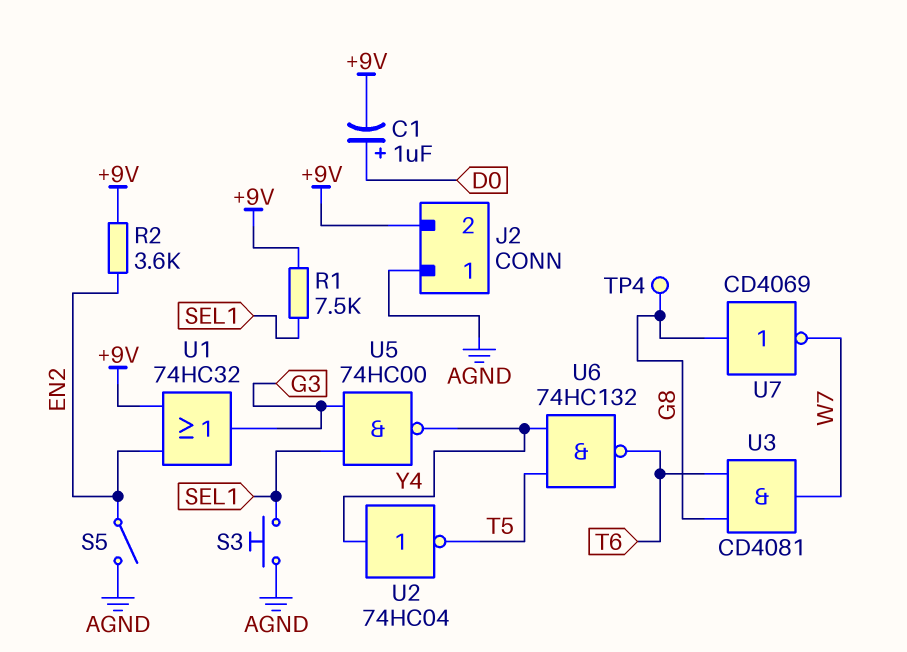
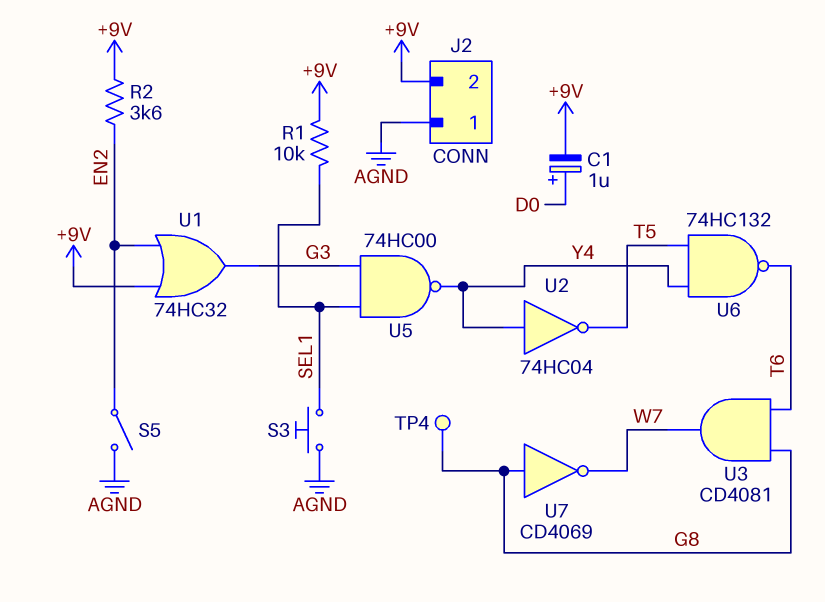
R1: 7.5k (+9V, SEL1) -> 10k (+9V, SEL1)

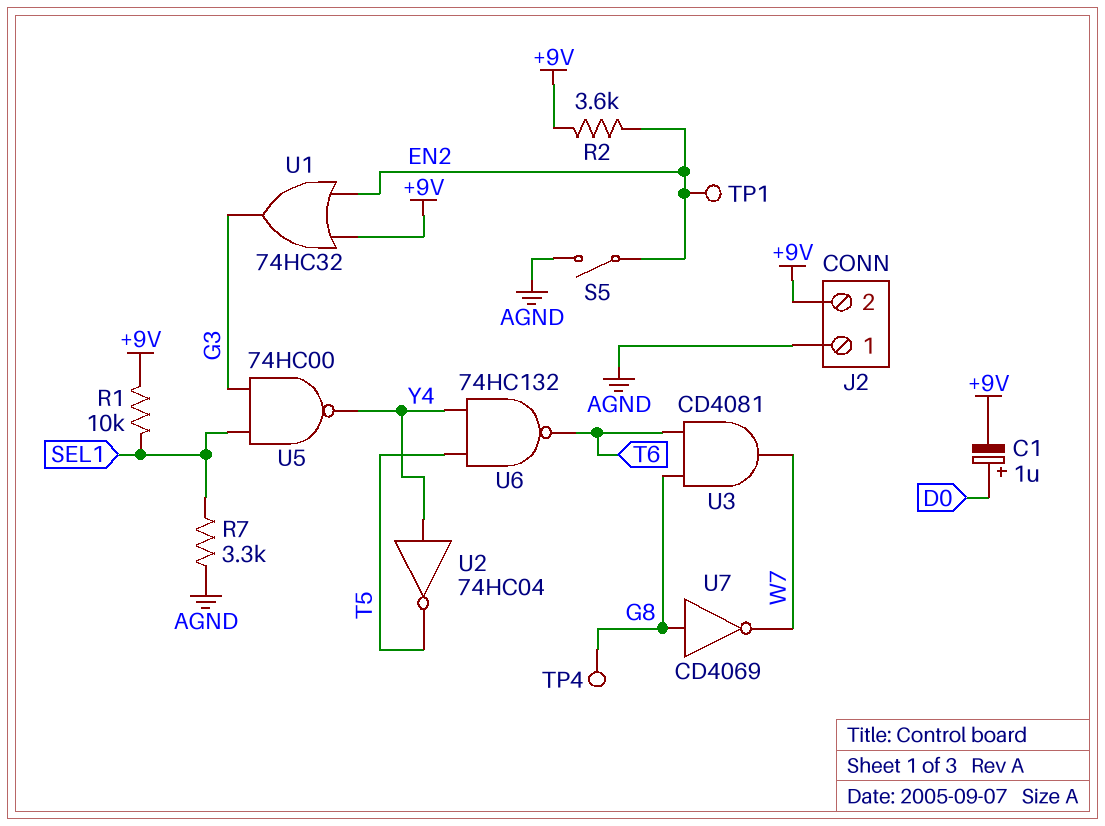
R7: none -> 3.3k (AGND, SEL1)
S3: button (AGND, SEL1) -> none
TP1: none -> test point (EN2)

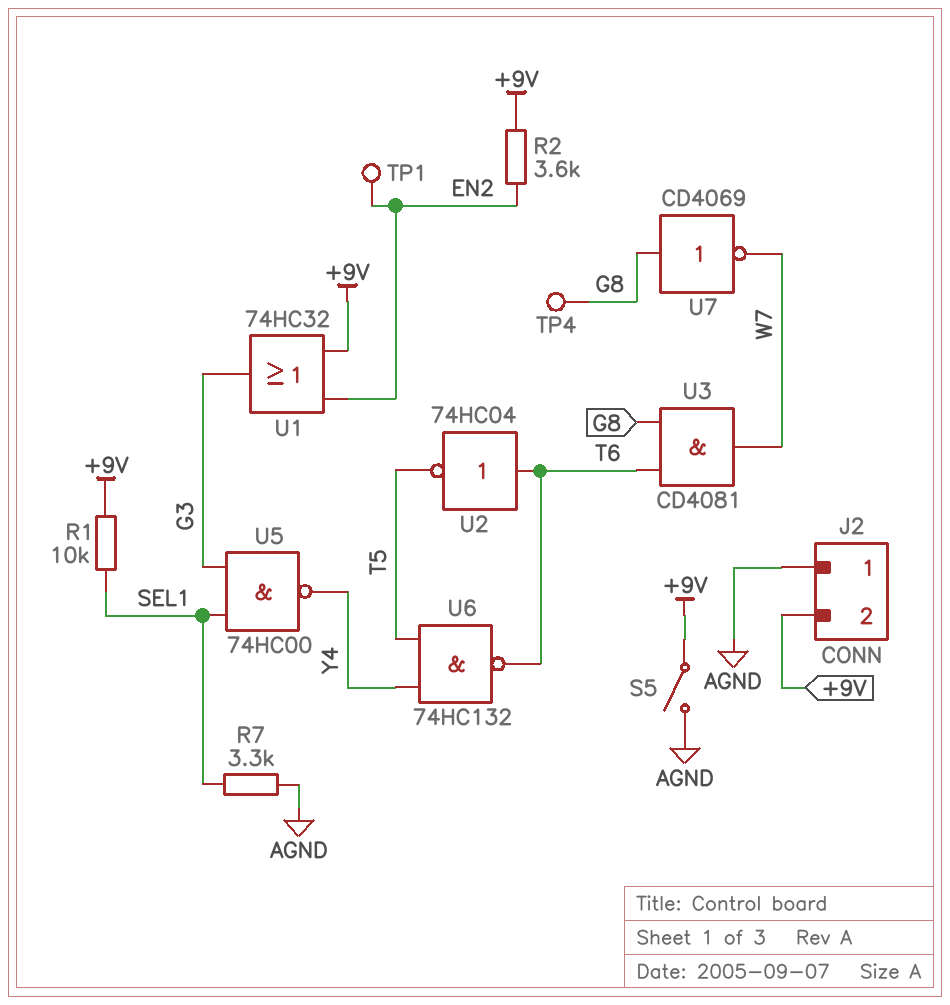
C1: 1uF (plus D0, minus +9V) -> none
S5: switch (AGND, EN2) -> switch (+9V, AGND)
U2: NOT 74HC04 (in Y4, out T5) -> NOT 74HC04 (in T6, out T5)

